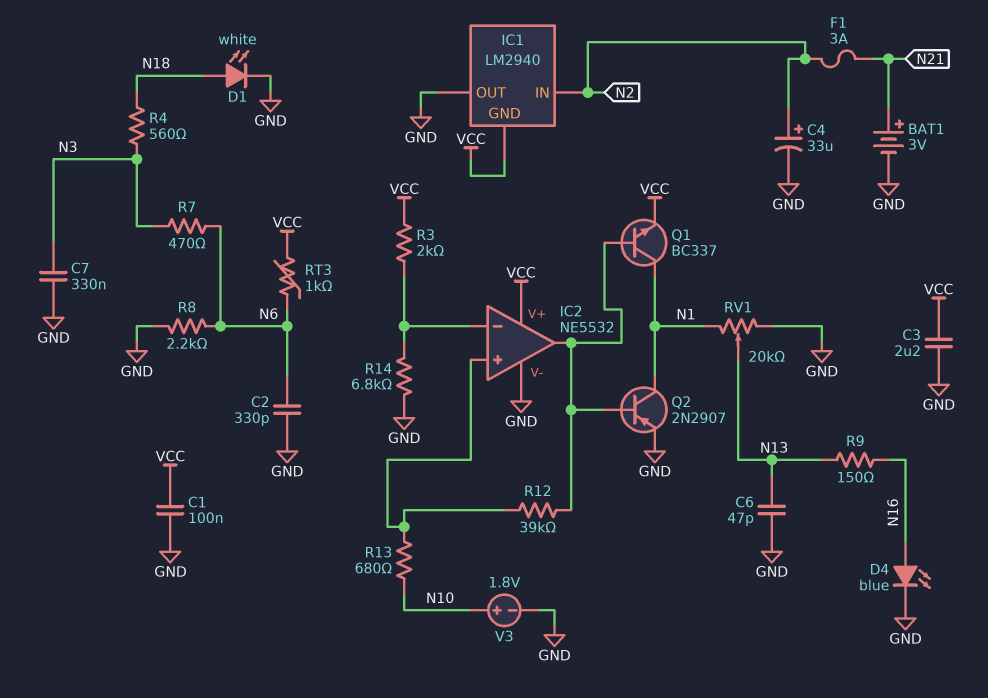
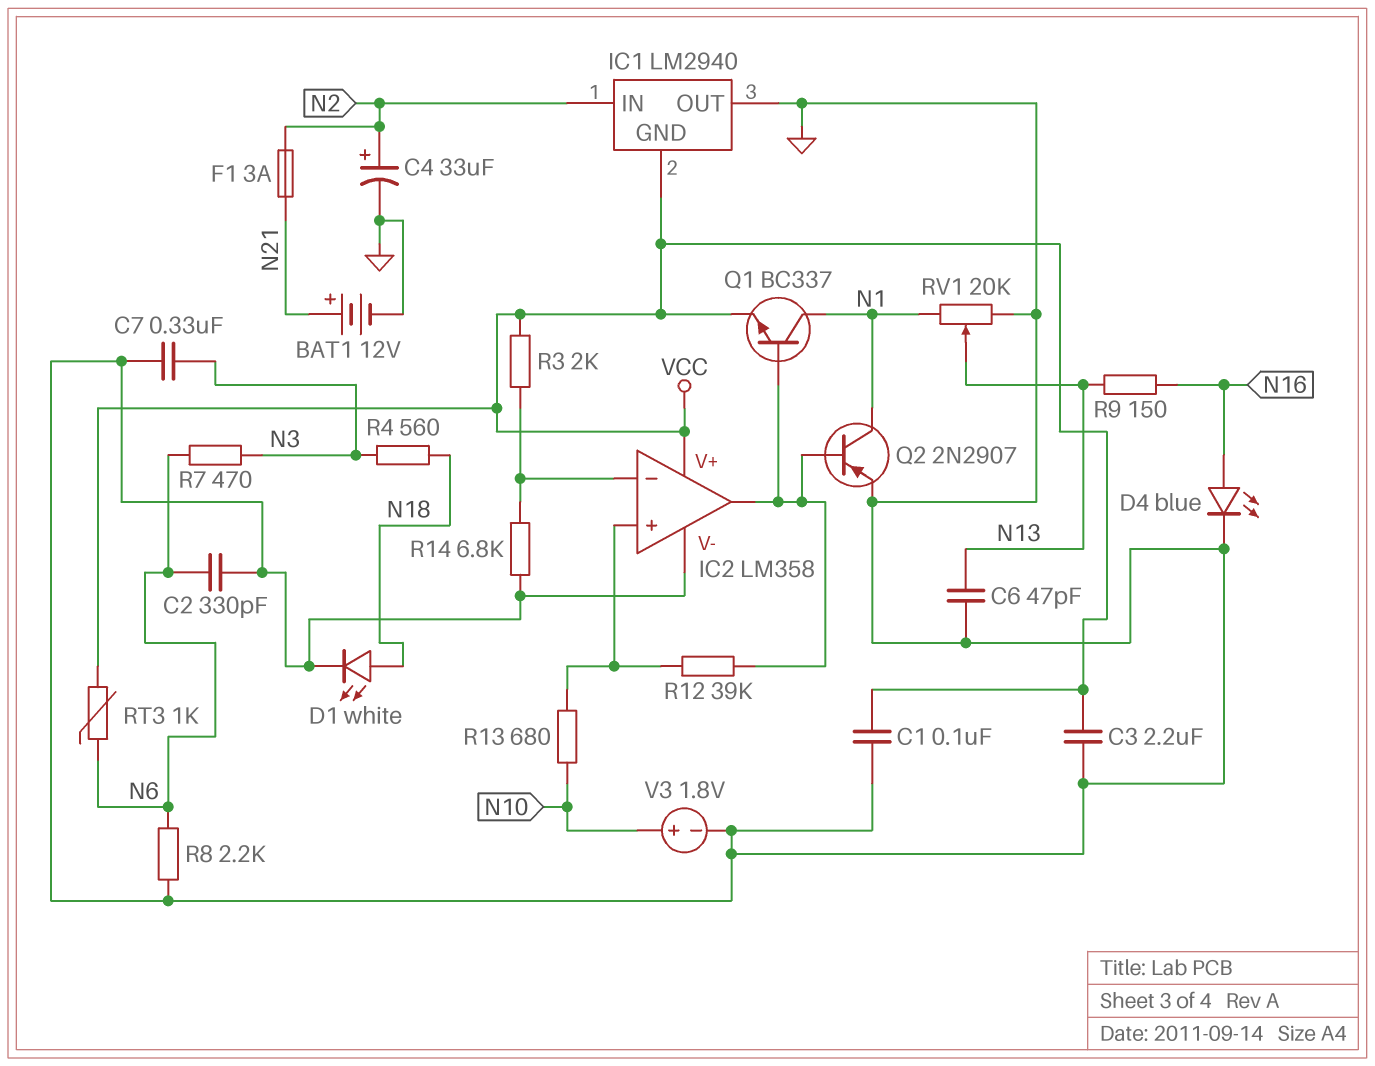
BAT1: 3V (plus N21, minus GND) -> 12V (plus N21, minus GND)
IC2: NE5532 -> LM358

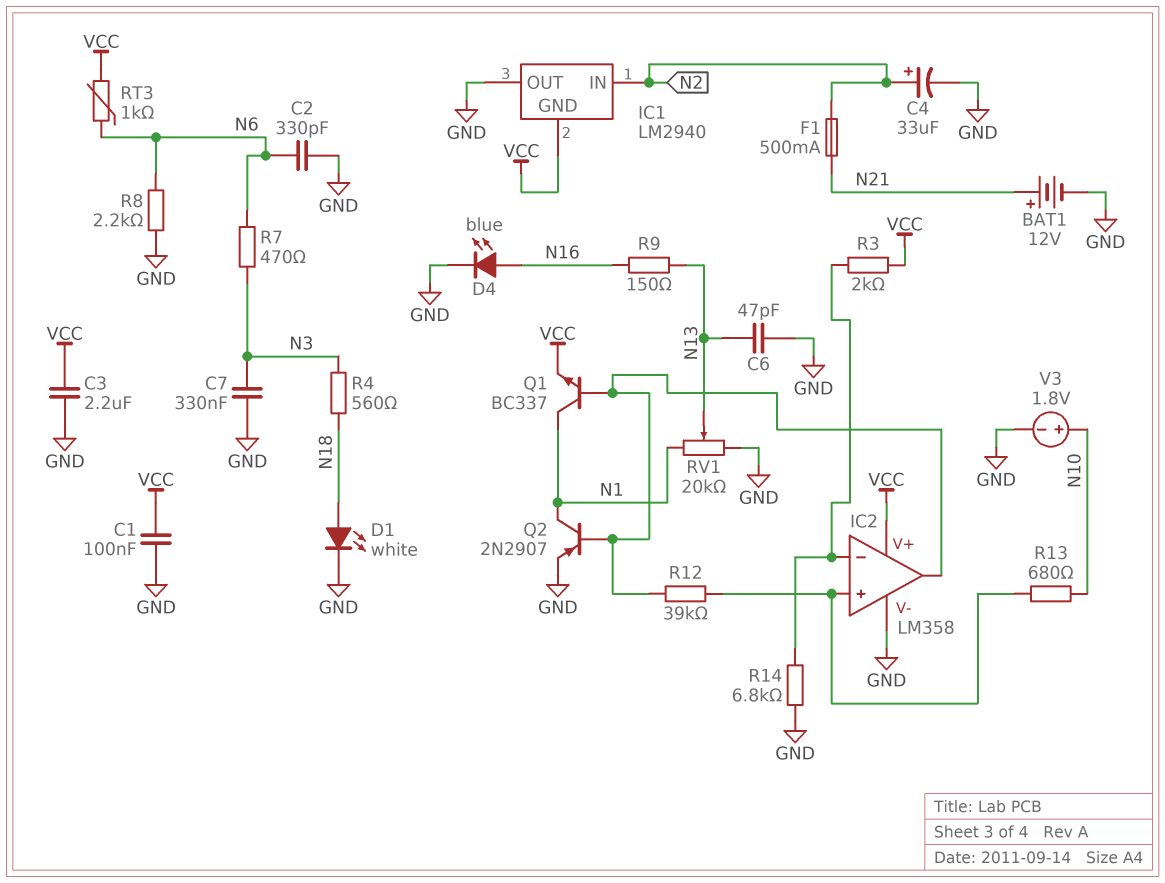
F1: 3A (N2, N21) -> 500mA (N2, N21)

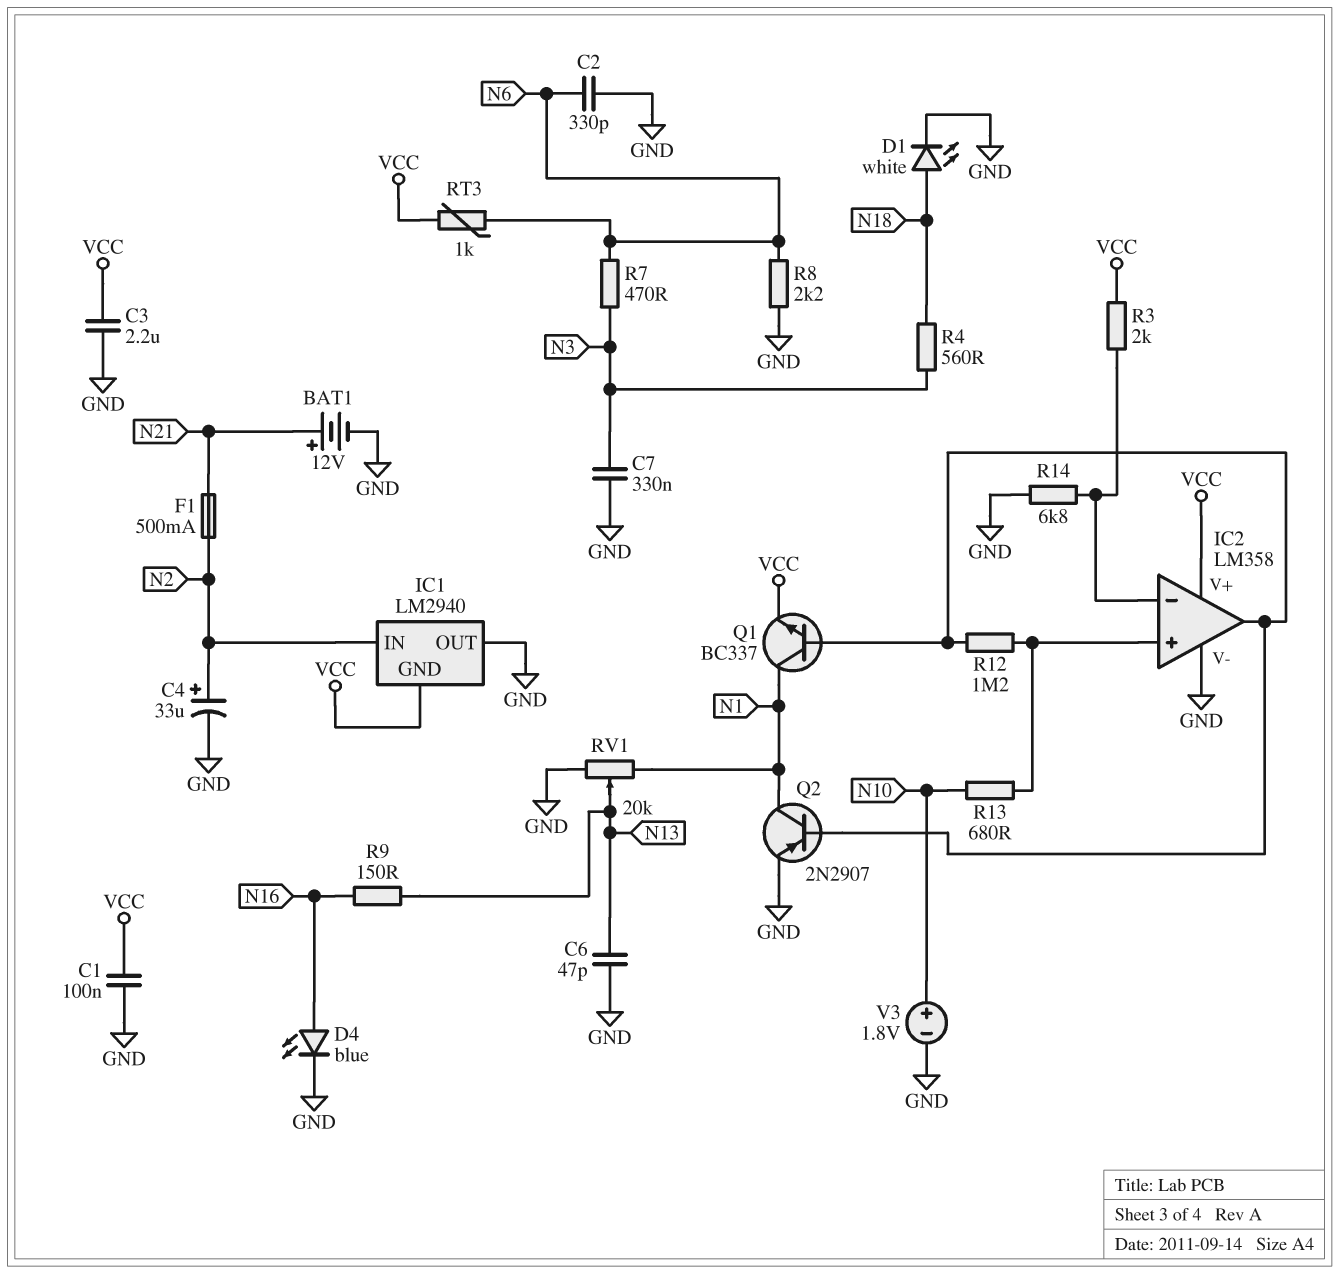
R12: 39k (IC2/in+, IC2/out) -> 1.2M (IC2/in+, IC2/out)

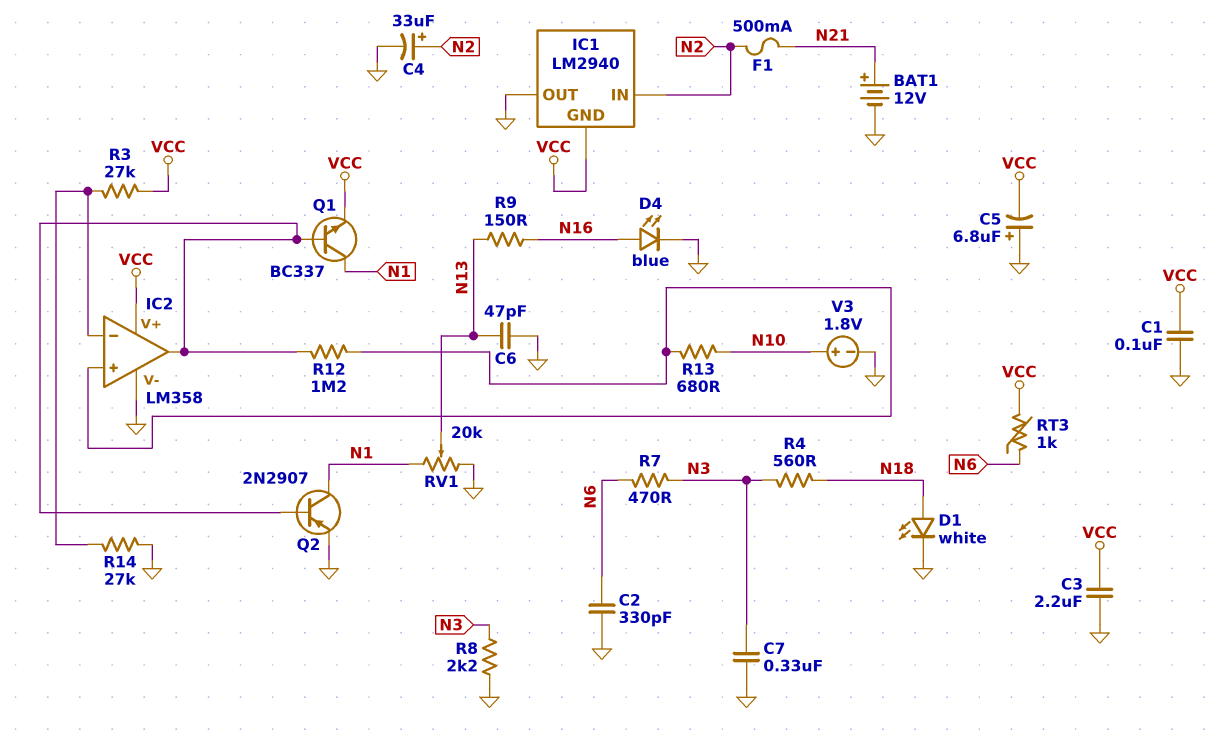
C5: none -> 6.8uF (plus GND, minus VCC)
R3: 2k (IC2/in-, VCC) -> 27k (IC2/in-, VCC)
R8: 2.2k (GND, N6) -> 2.2k (GND, N3)
R14: 6.8k (GND, IC2/in-) -> 27k (GND, IC2/in-)

